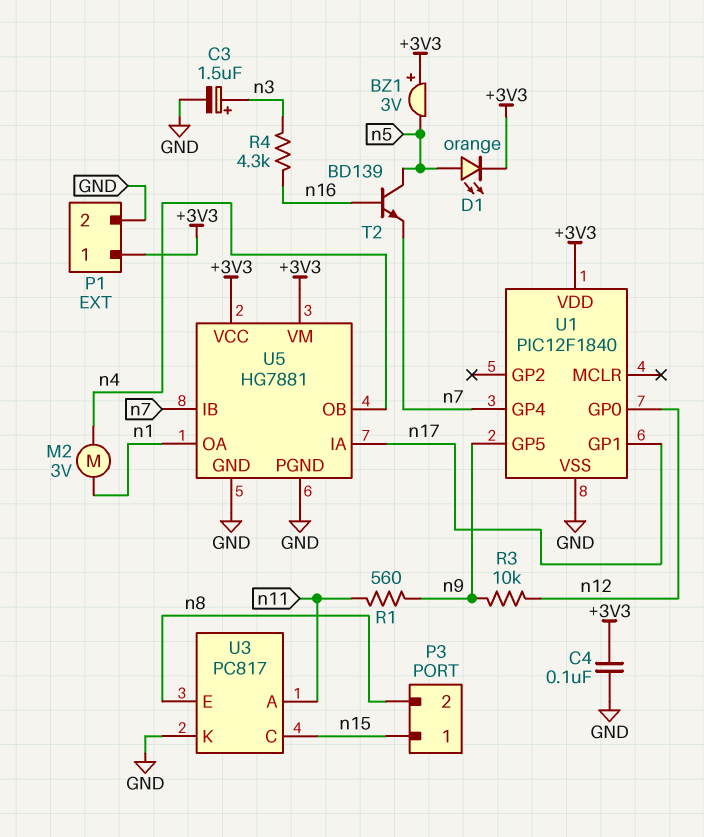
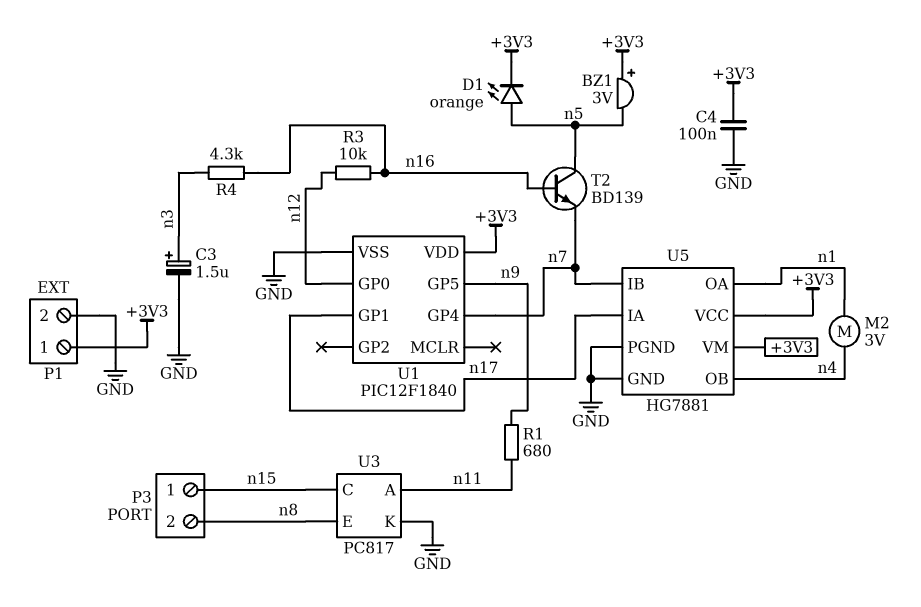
R1: 560 (n9, n11) -> 680 (n9, n11)
R3: 10k (n9, n12) -> 10k (n12, n16)

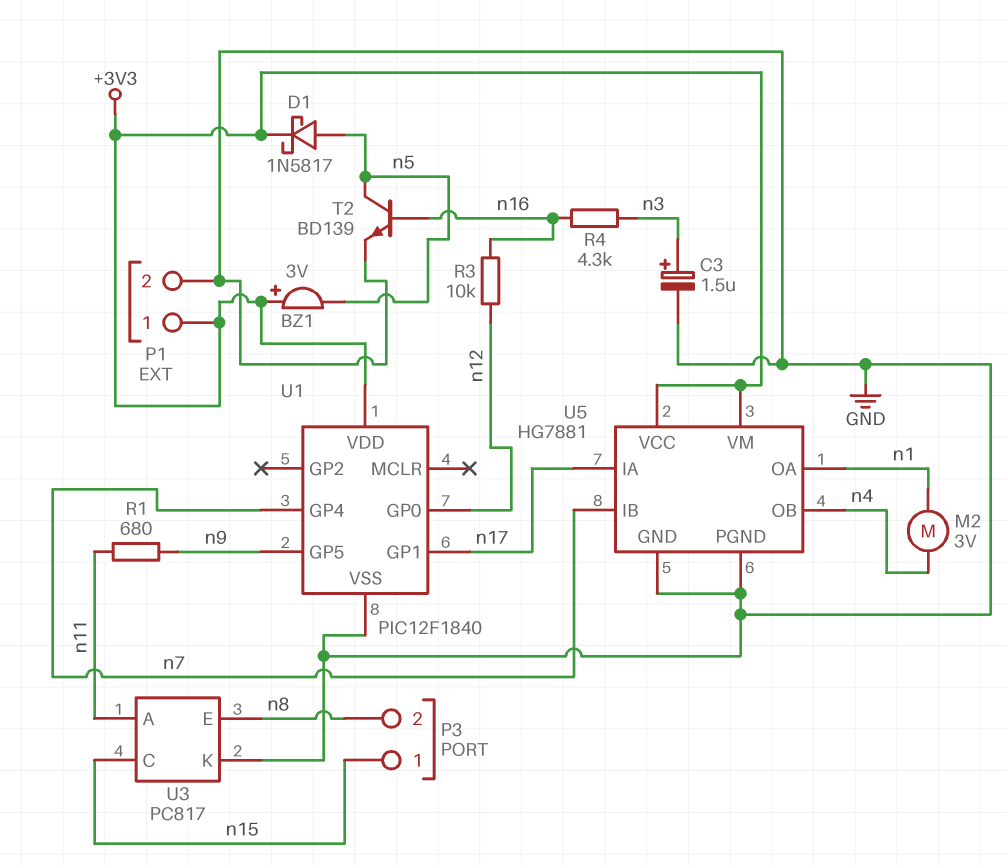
C4: 100nF (+3V3, GND) -> none
D1: LED orange (A n5, K +3V3) -> schottky 1N5817 (A n5, K +3V3)
T2: NPN BD139 (B n16, C n5, E n7) -> NPN BD139 (B n16, C n5, E GND)

